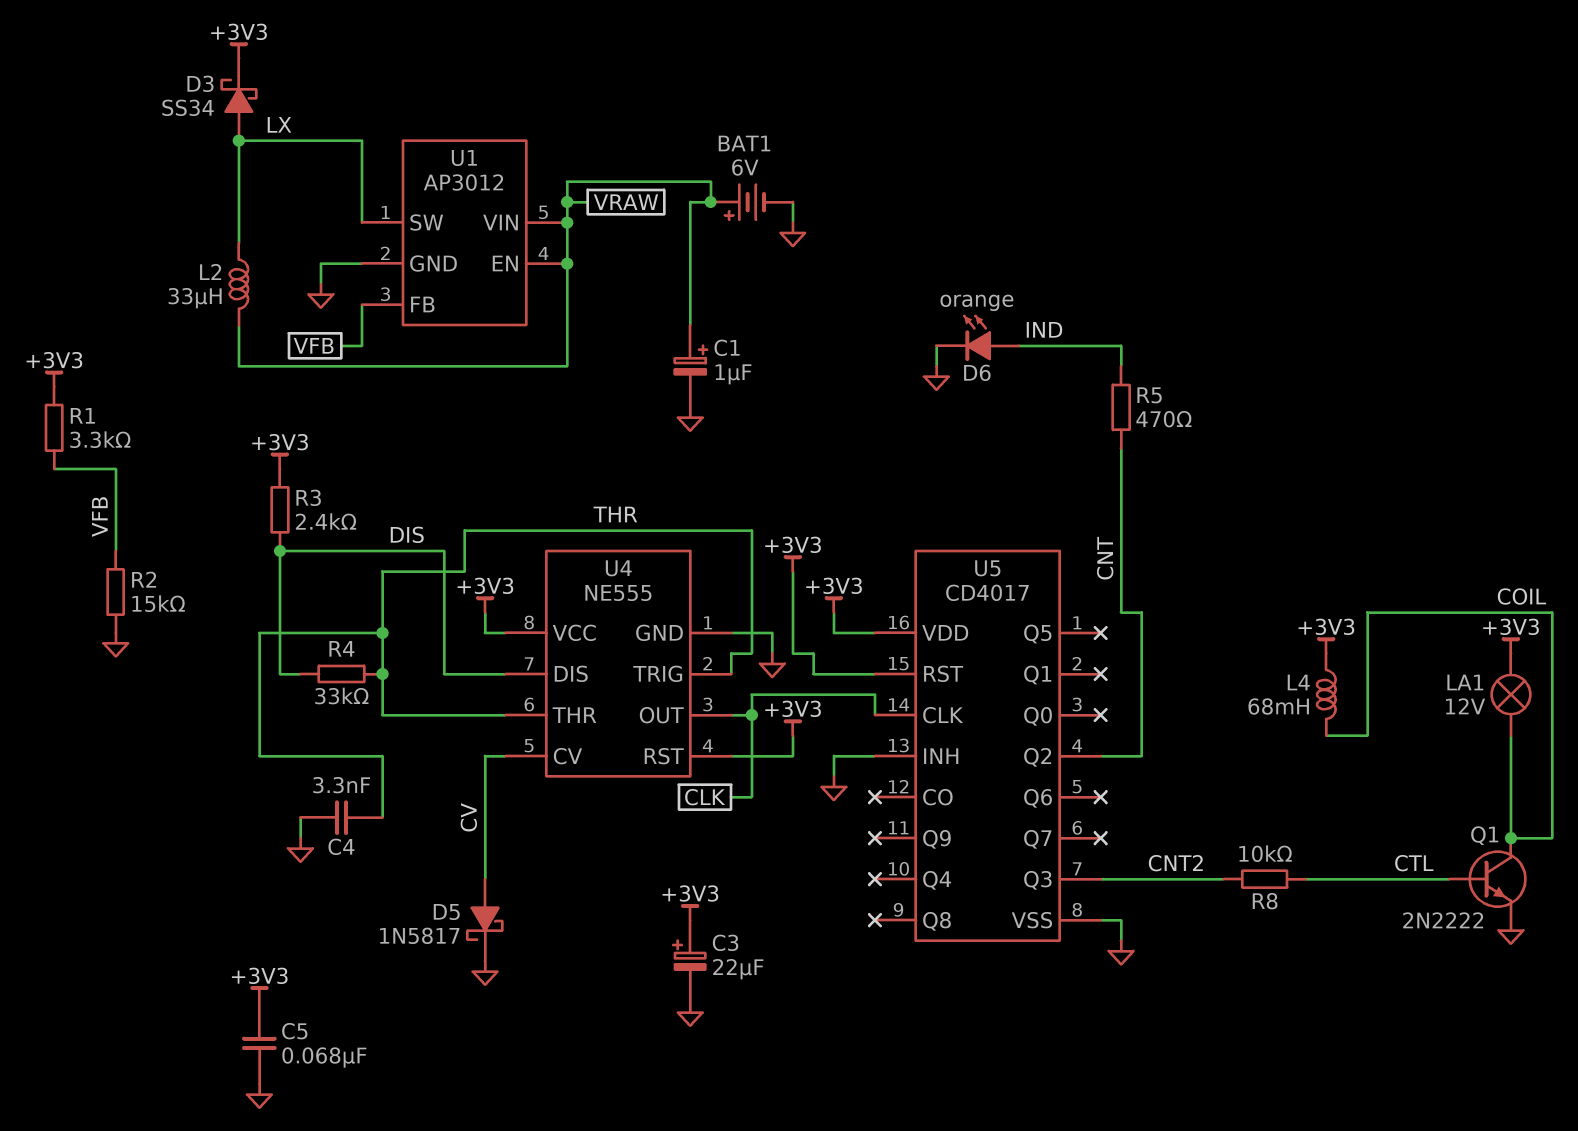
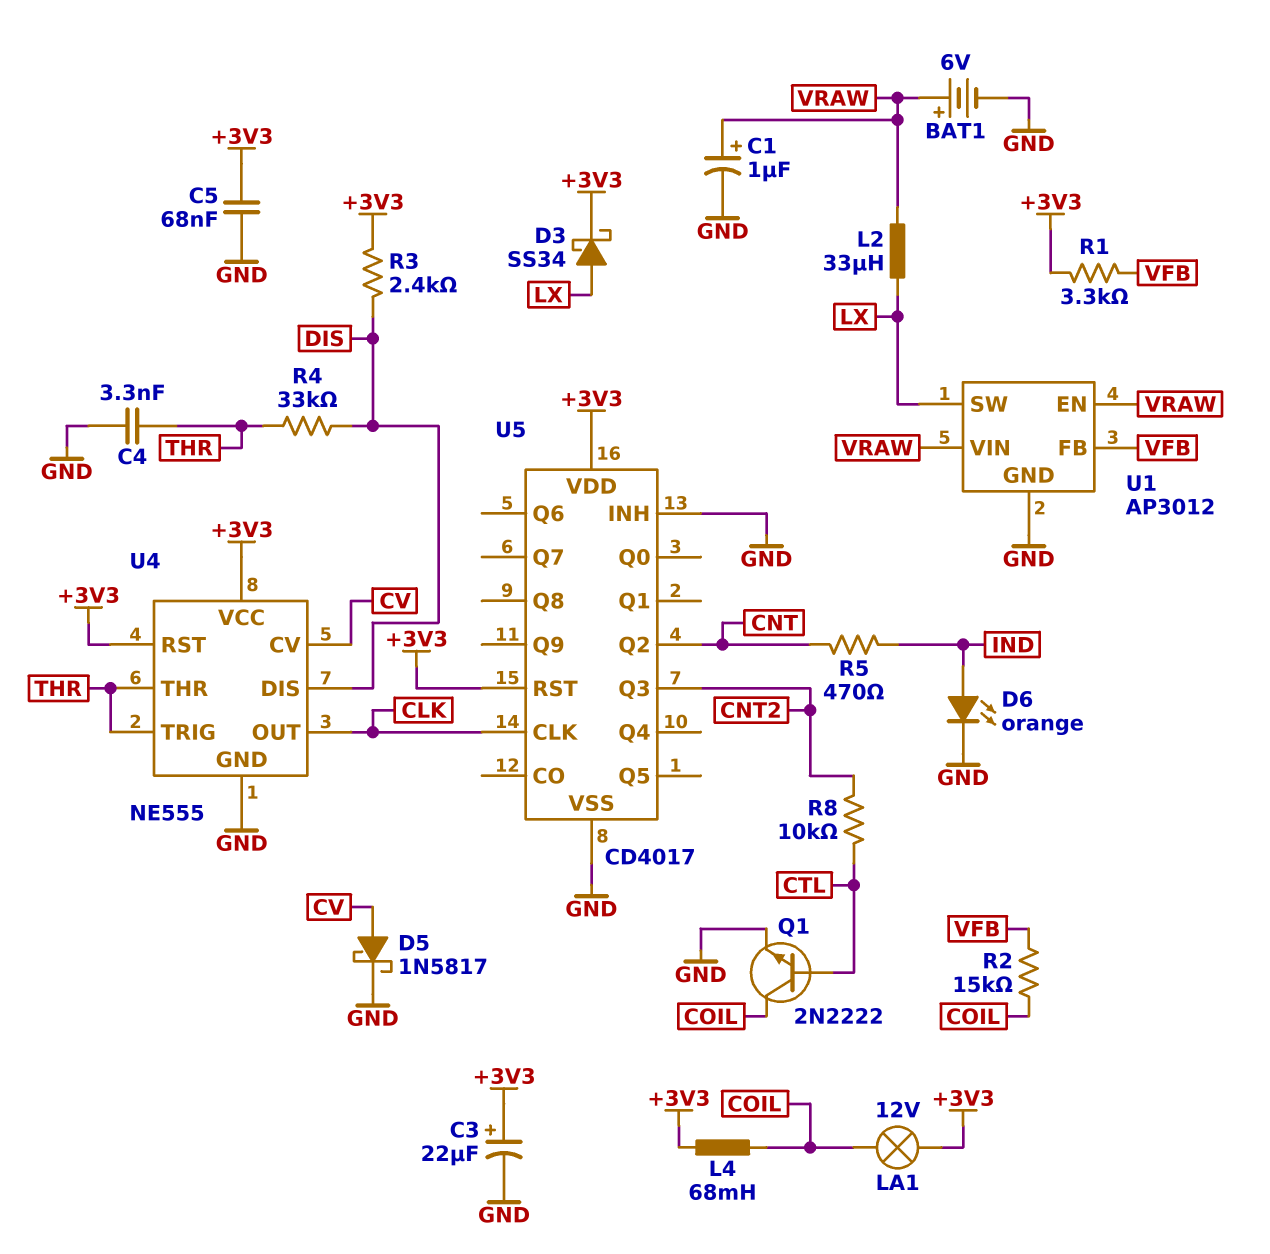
R2: 15k (GND, VFB) -> 15k (COIL, VFB)

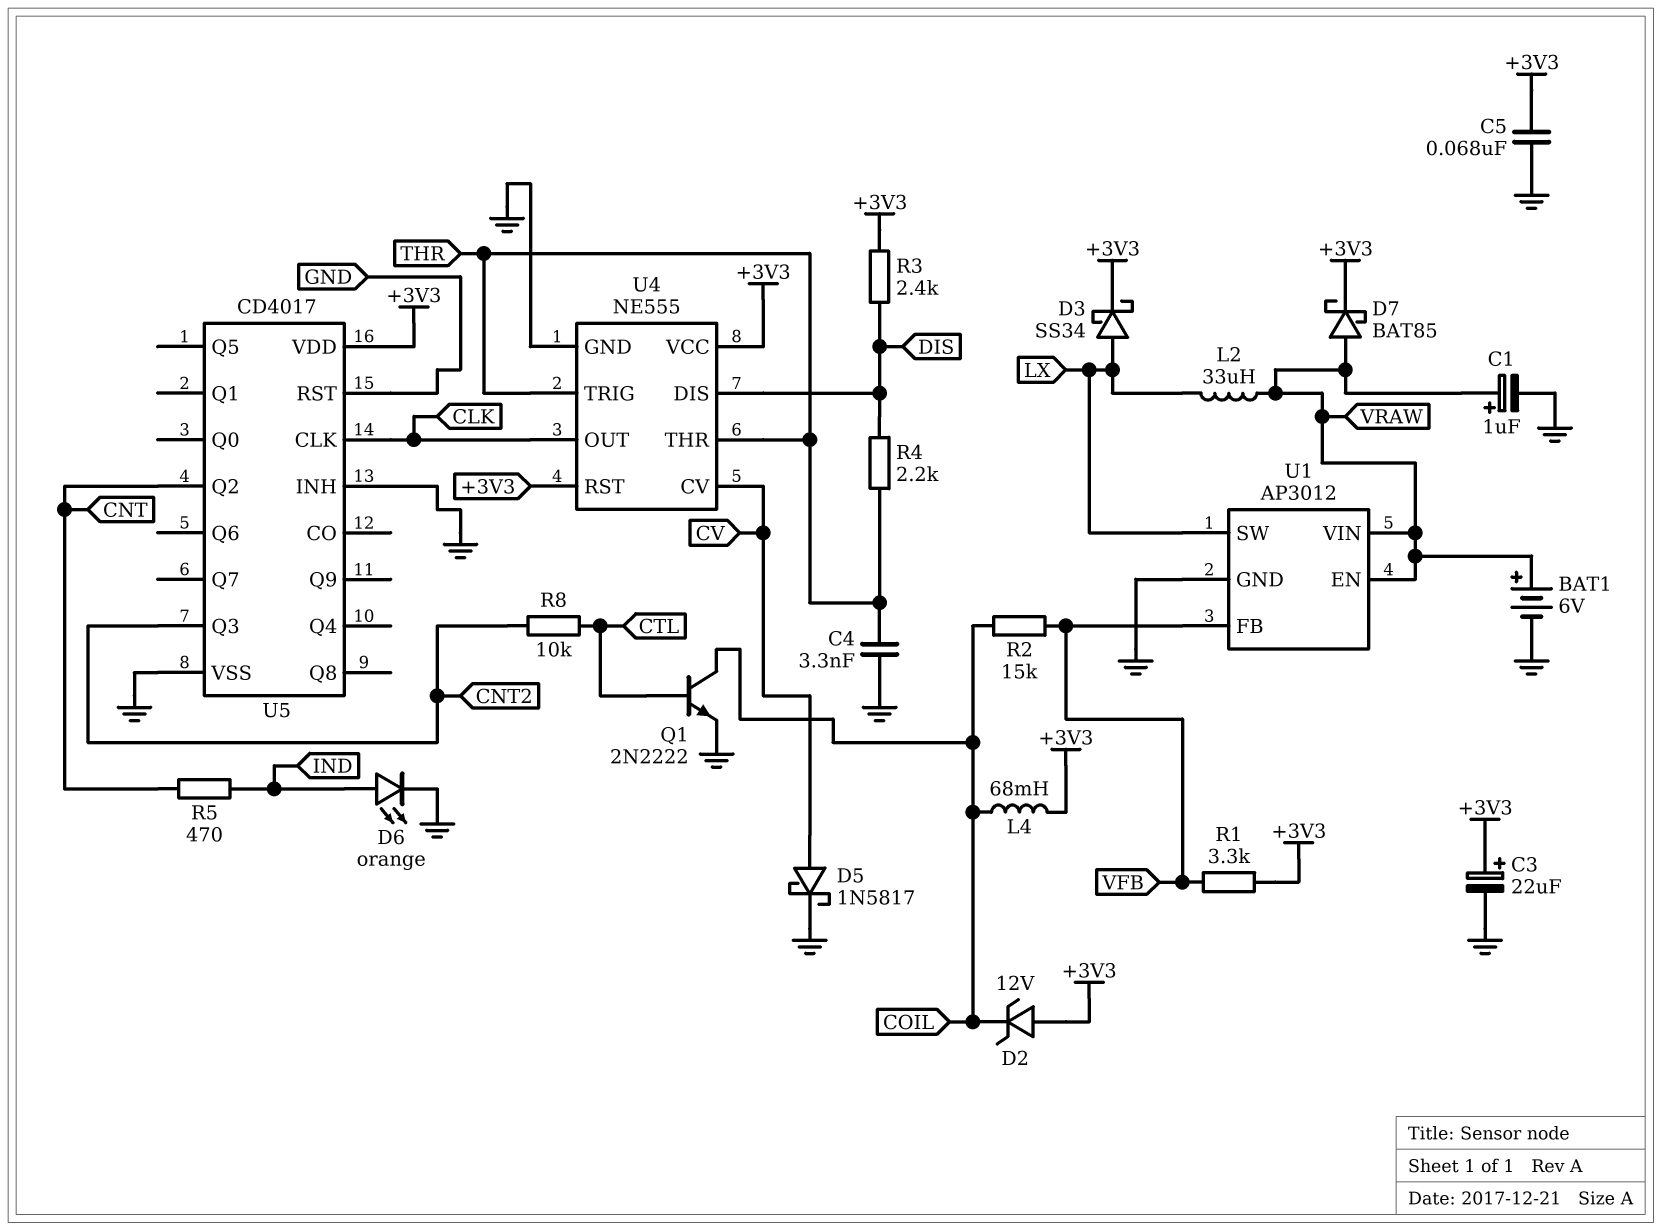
D2: none -> zener 12V (A +3V3, K COIL)
D7: none -> schottky BAT85 (A VRAW, K +3V3)
LA1: lamp 12V (+3V3, COIL) -> none
R4: 33k (DIS, THR) -> 2.2k (DIS, THR)
U5 pin RST: +3V3 -> GND

